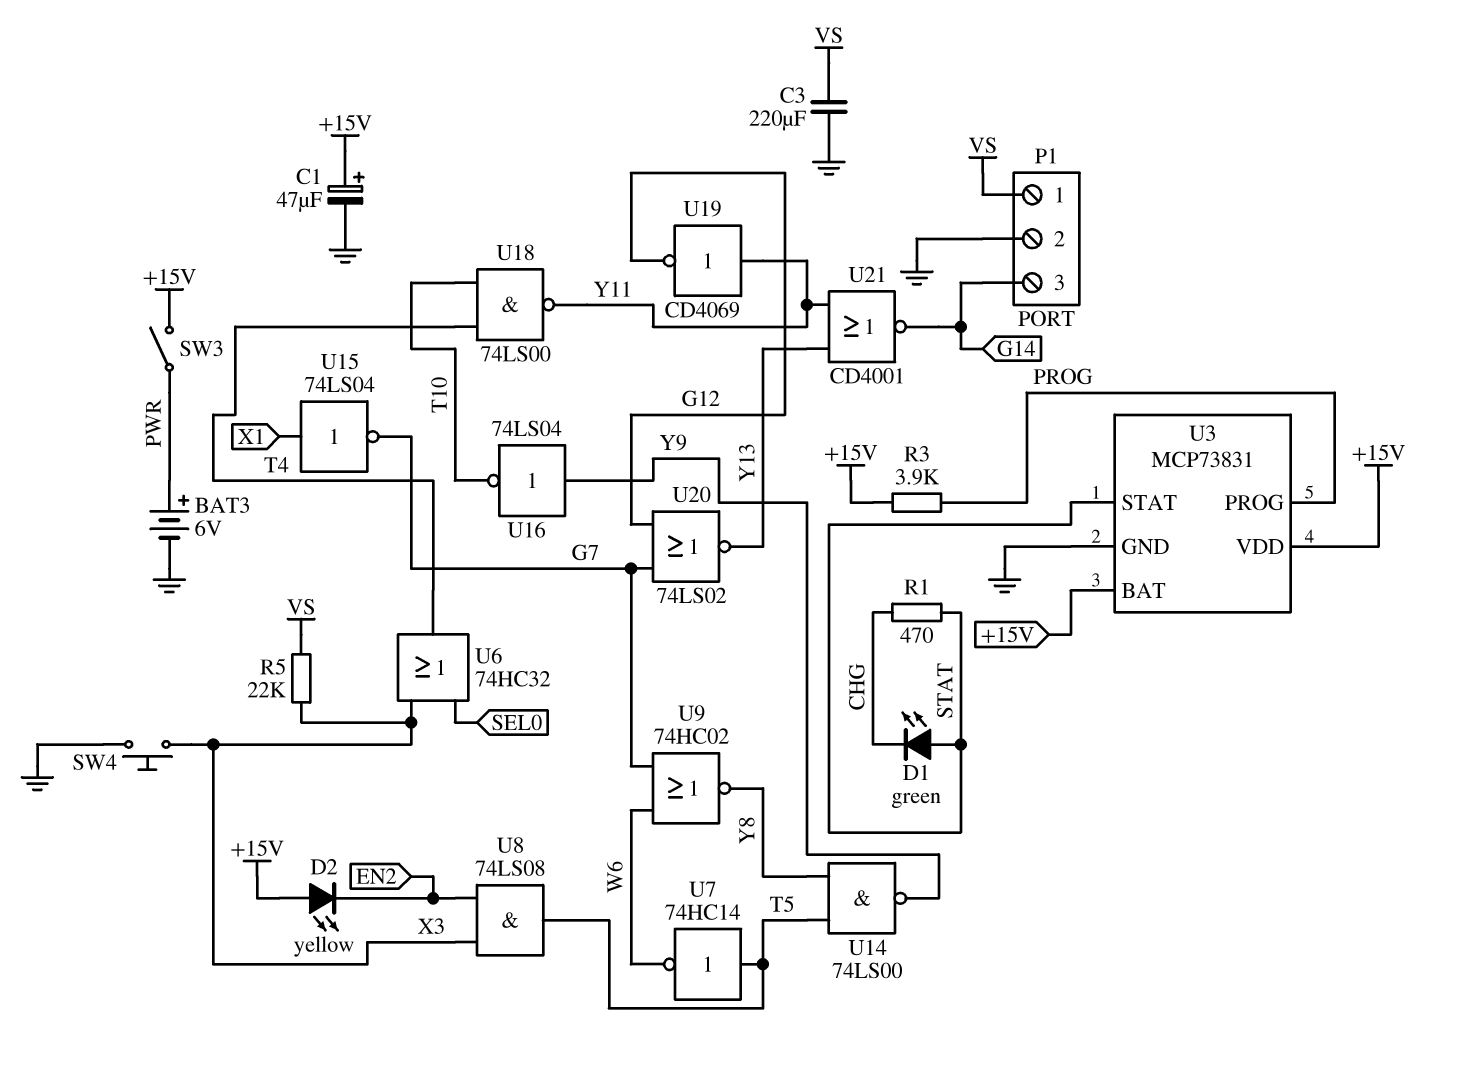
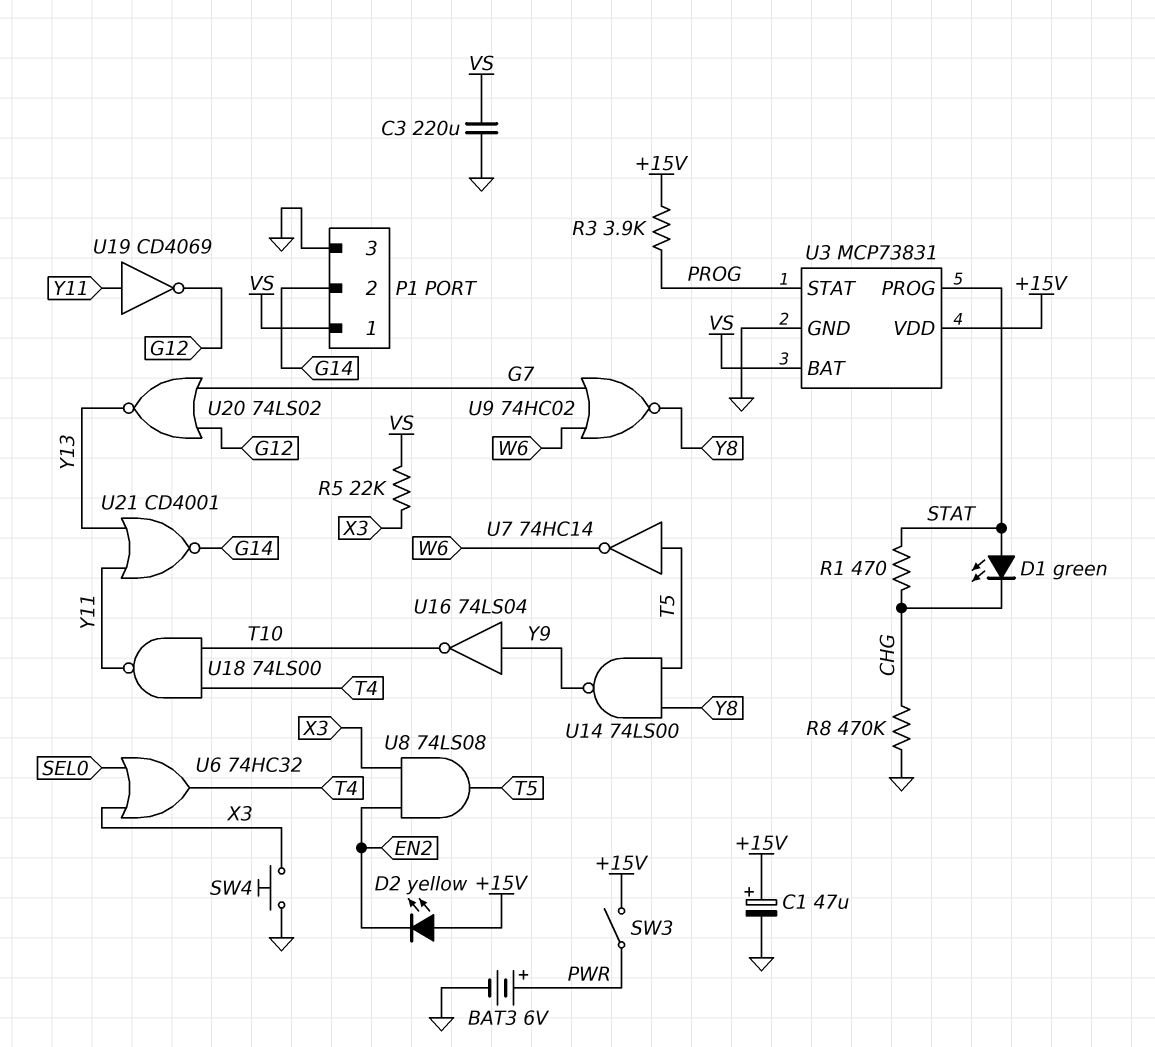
P1 pin 2: GND -> G14
P1 pin 3: G14 -> GND
R8: none -> 470k (CHG, GND)
U3 pin BAT: +15V -> VS
U3 pin PROG: PROG -> STAT
U3 pin STAT: STAT -> PROG
U15: NOT 74LS04 (in X1, out G7) -> none

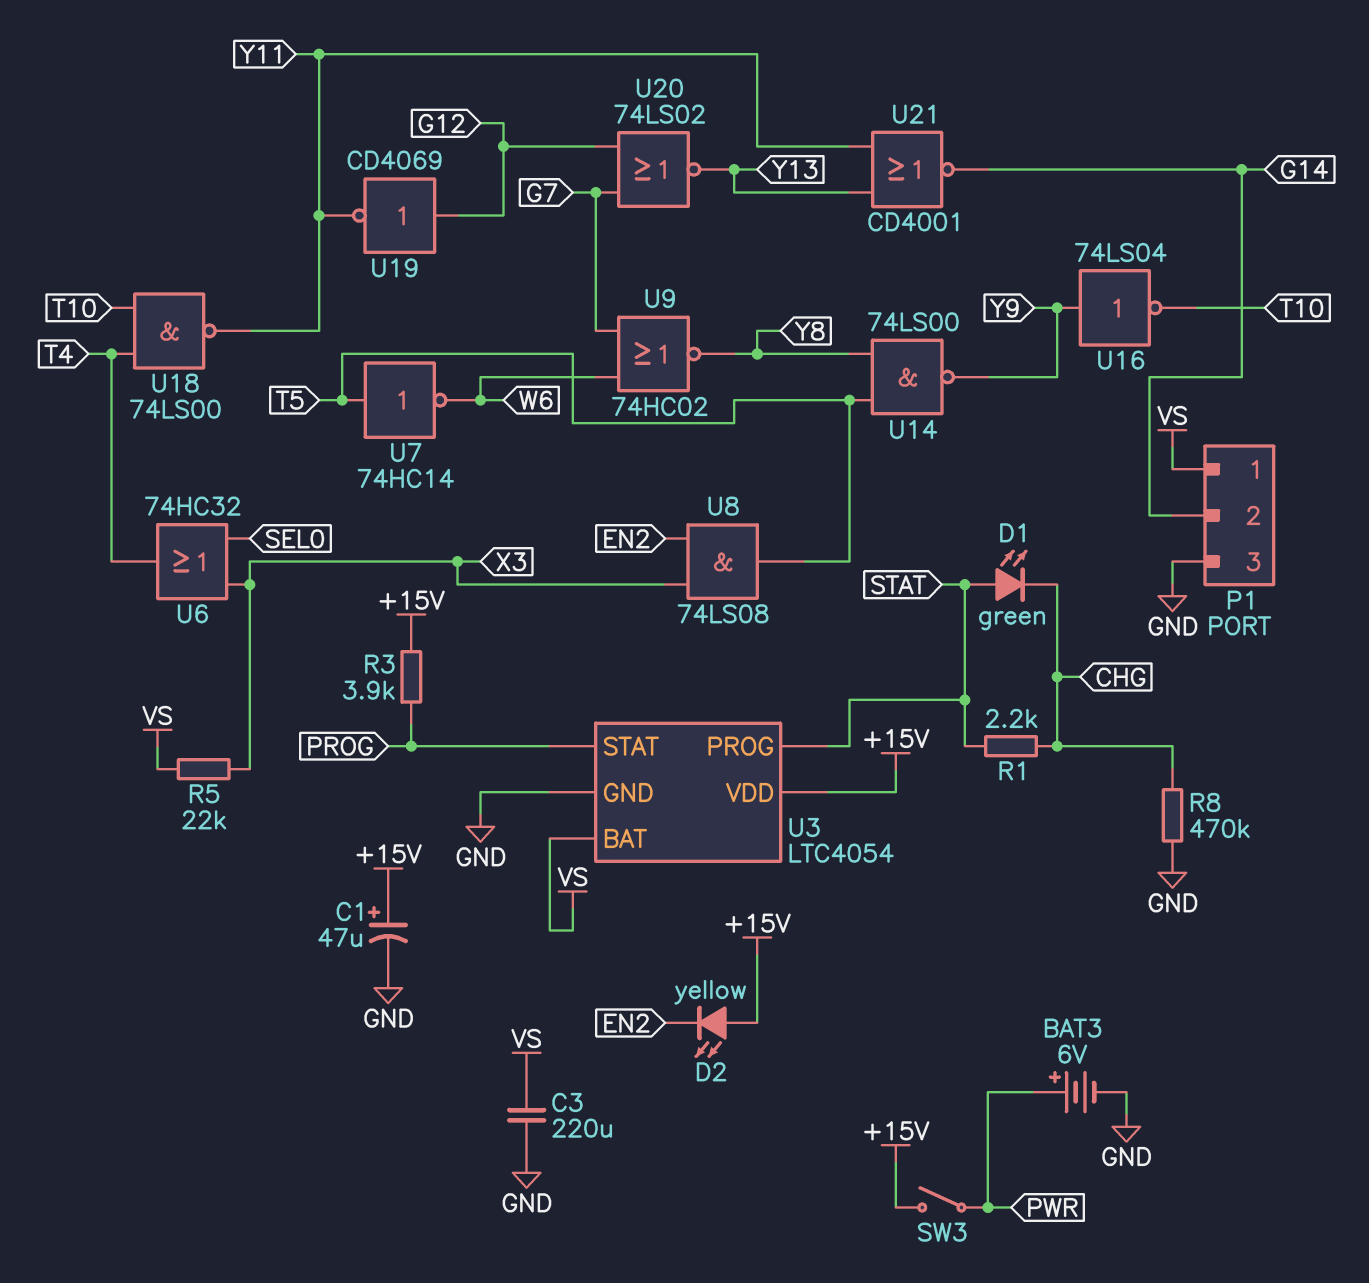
R1: 470 (CHG, STAT) -> 2.2k (CHG, STAT)
SW4: button (GND, X3) -> none
U3: MCP73831 -> LTC4054
U19: NOT CD4069 (in Y11, out G12) -> NOT CD4069 (in G12, out Y11)

